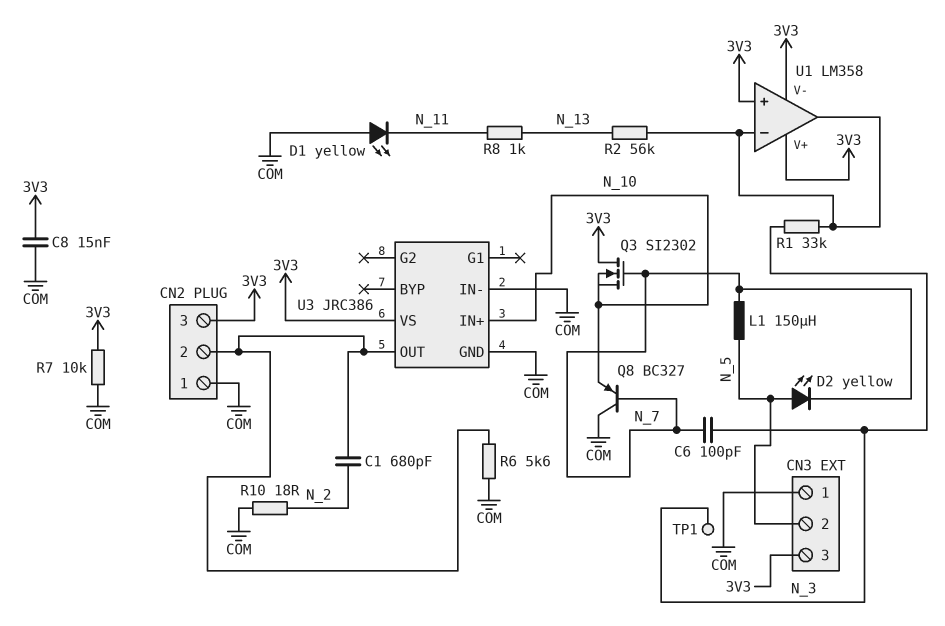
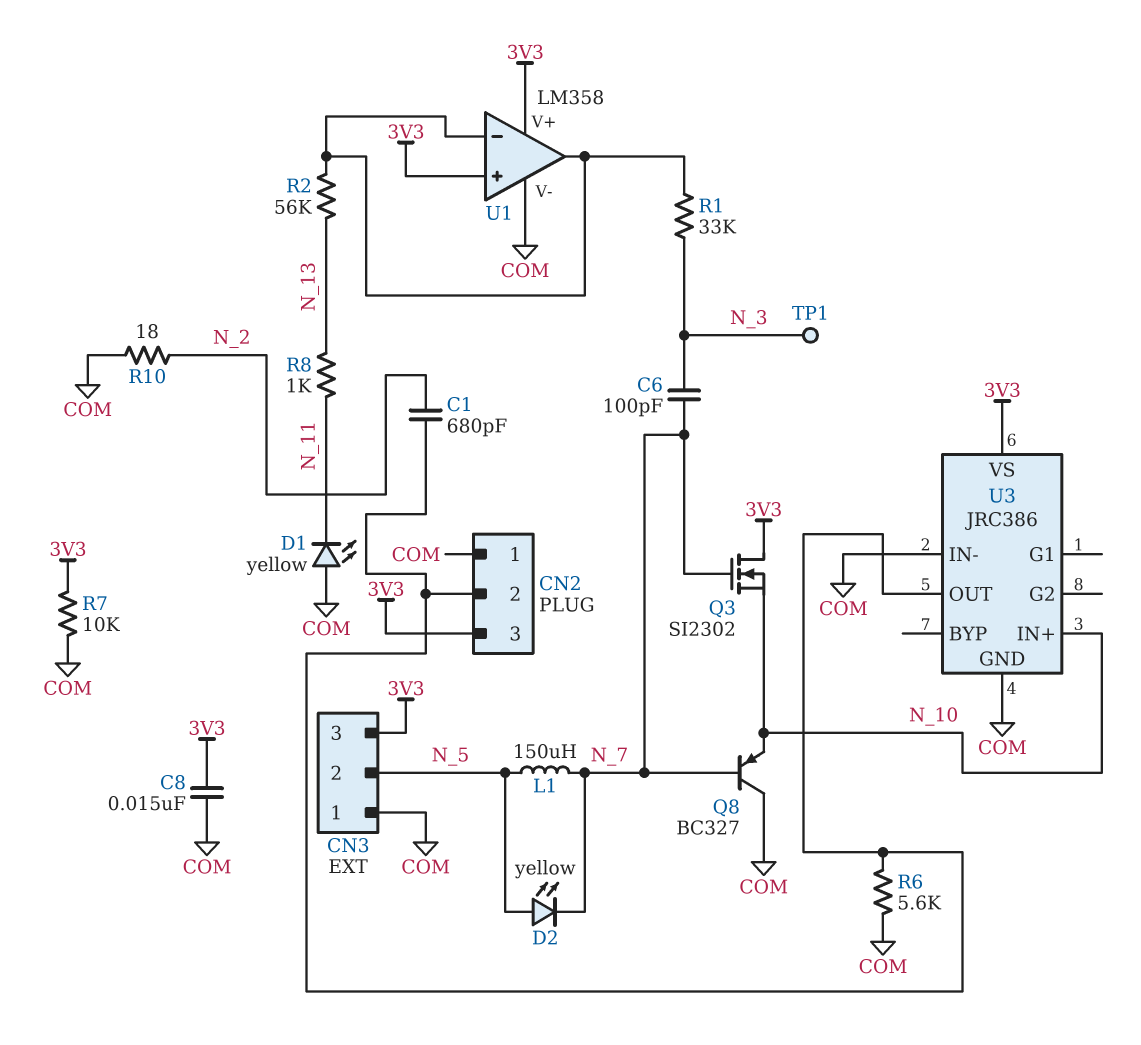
U1 pin V-: 3V3 -> COM

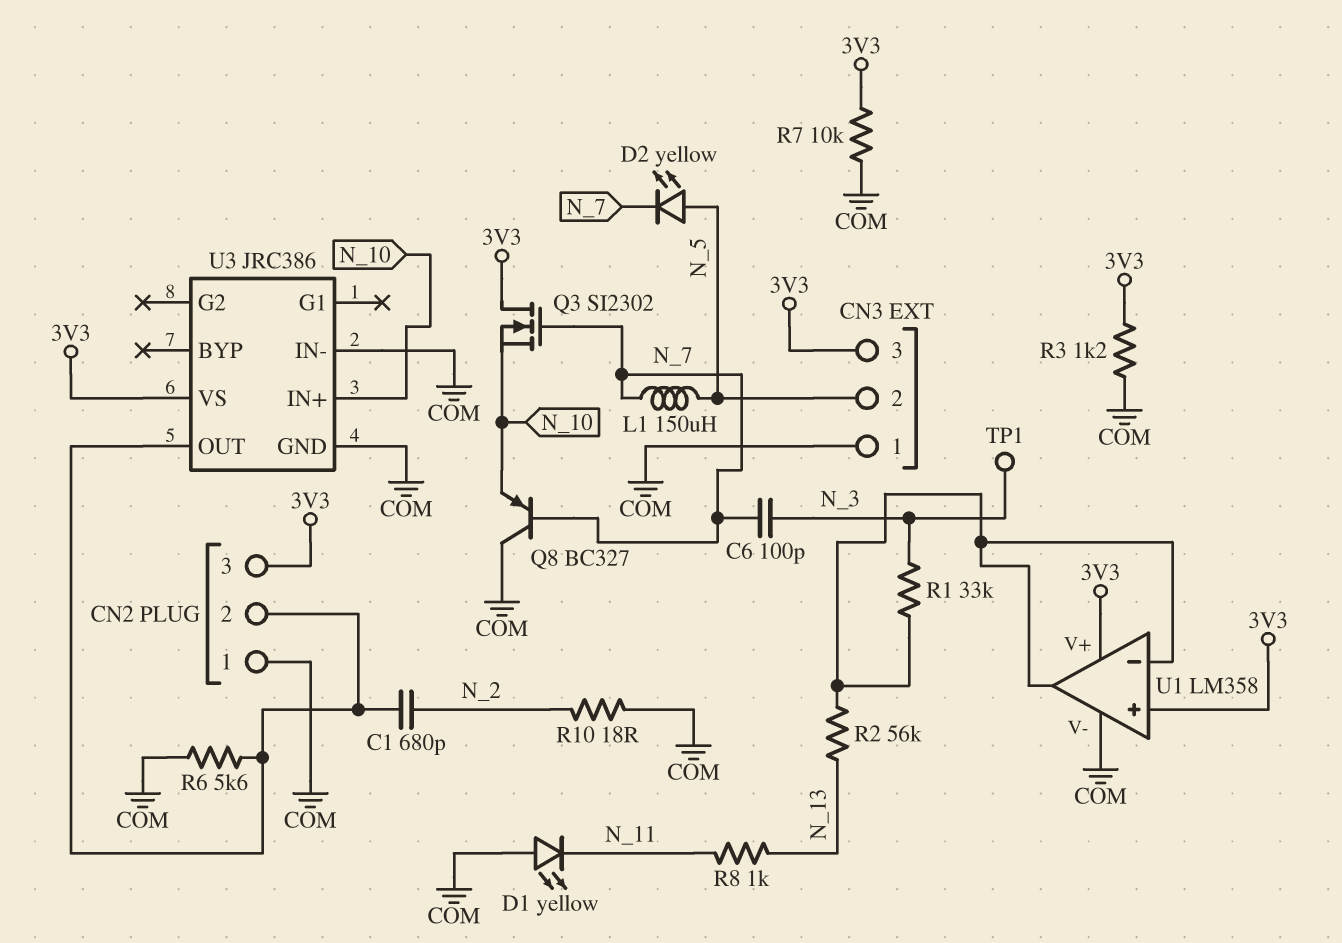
C8: 15nF (3V3, COM) -> none
R3: none -> 1.2k (3V3, COM)

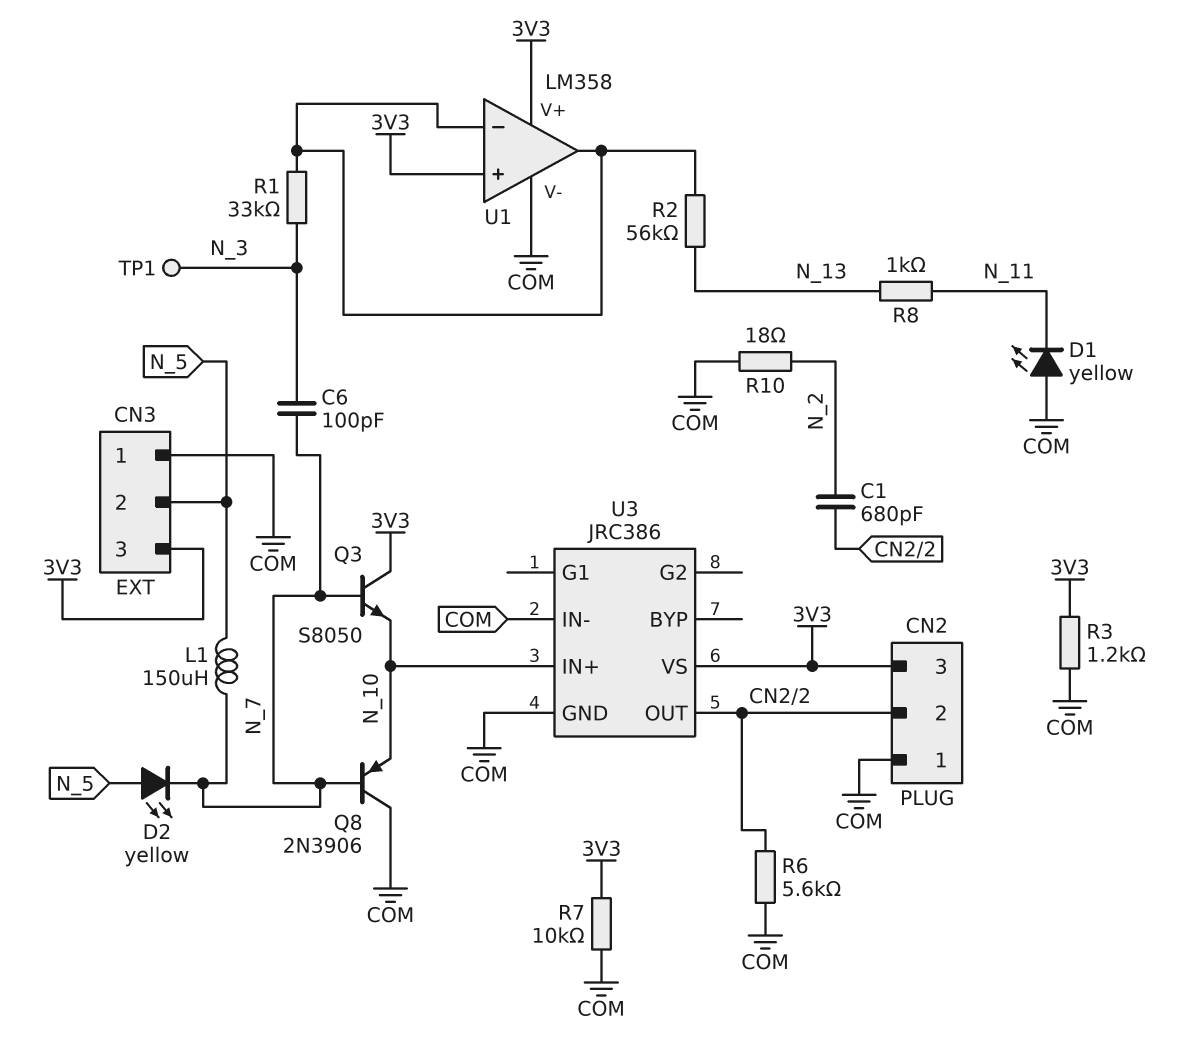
Q3: NMOS SI2302 (G N_7, D 3V3, S N_10) -> NPN S8050 (B N_7, C 3V3, E N_10)
Q8: PNP BC327 (B N_7, C COM, E N_10) -> PNP 2N3906 (B N_7, C COM, E N_10)

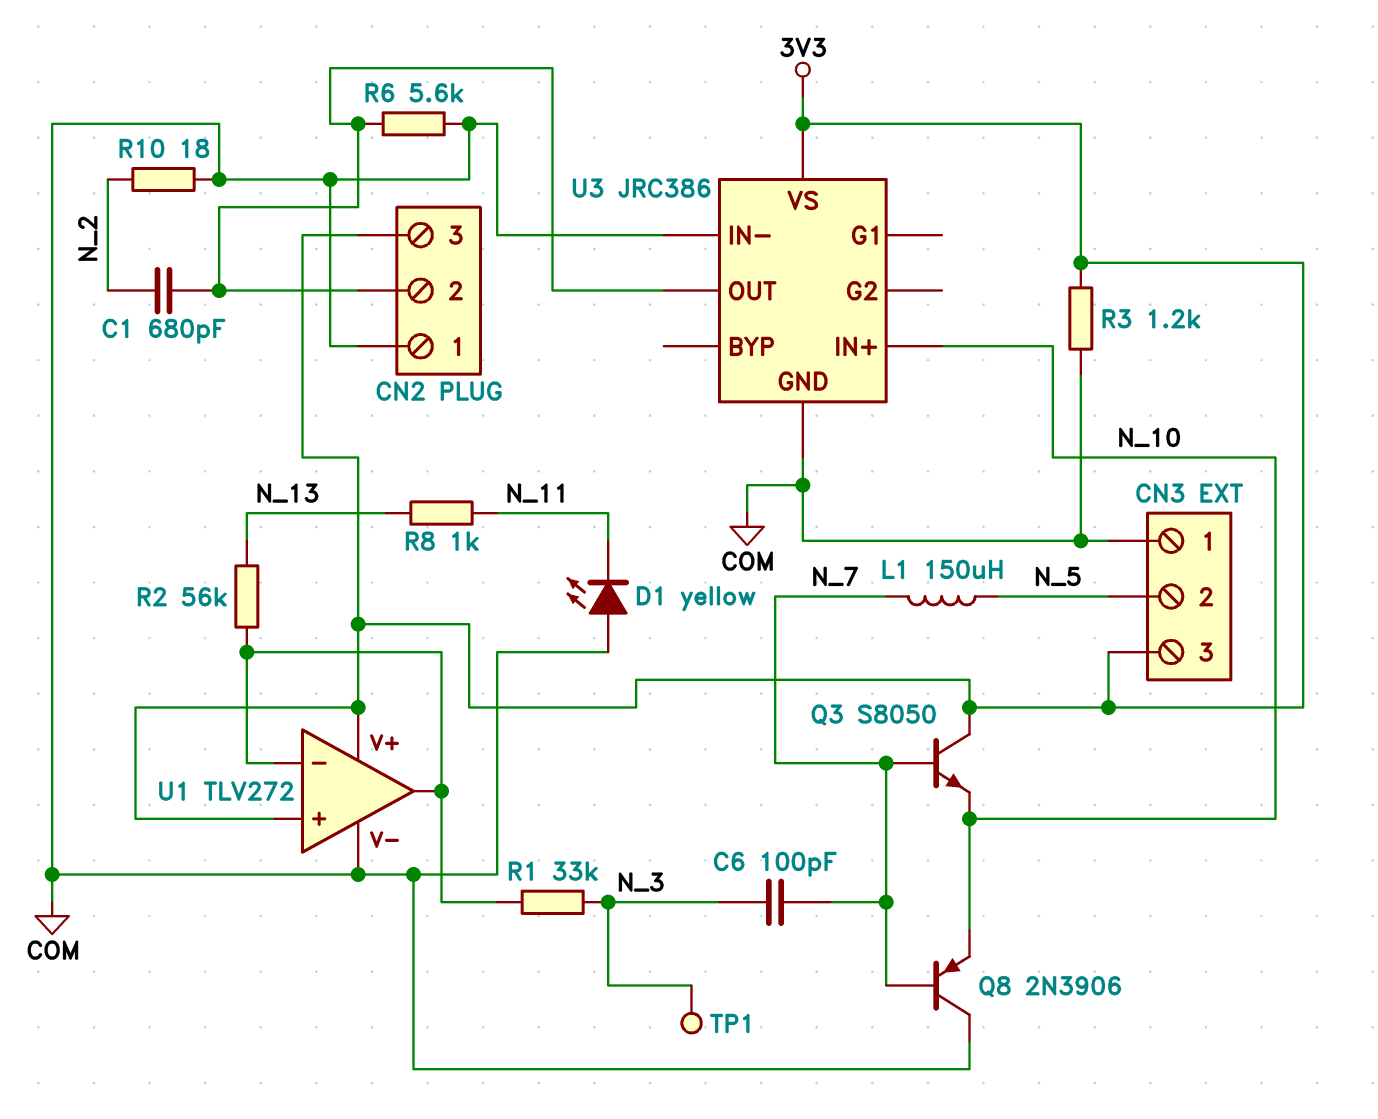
D2: LED yellow (A N_5, K N_7) -> none
R7: 10k (3V3, COM) -> none
U1: LM358 -> TLV272

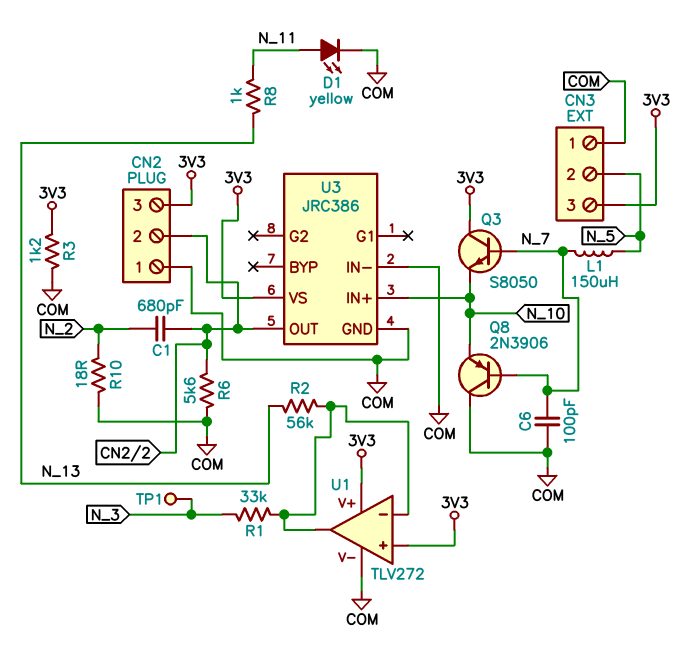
C6: 100pF (N_3, N_7) -> 100pF (COM, N_7)
D1: LED yellow (A COM, K N_11) -> LED yellow (A N_11, K COM)

